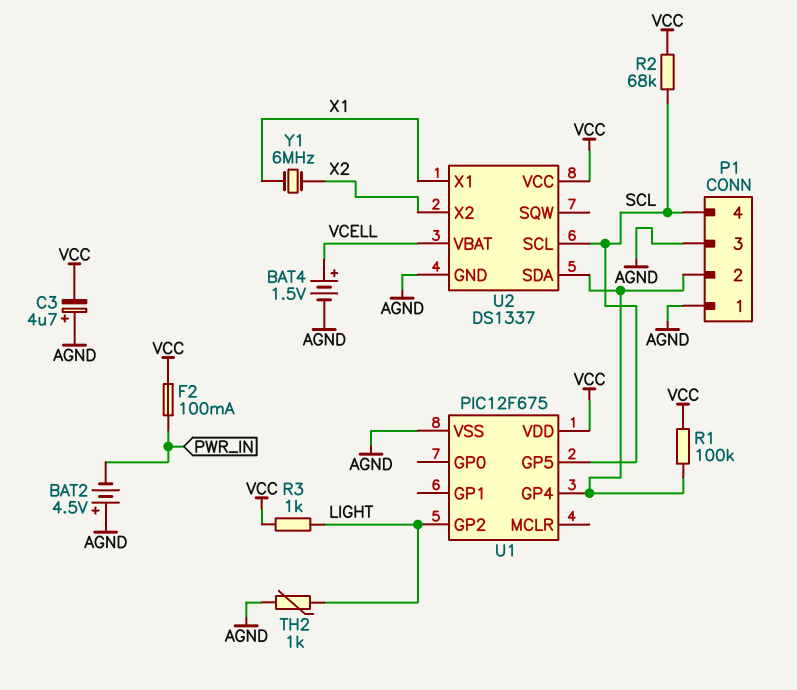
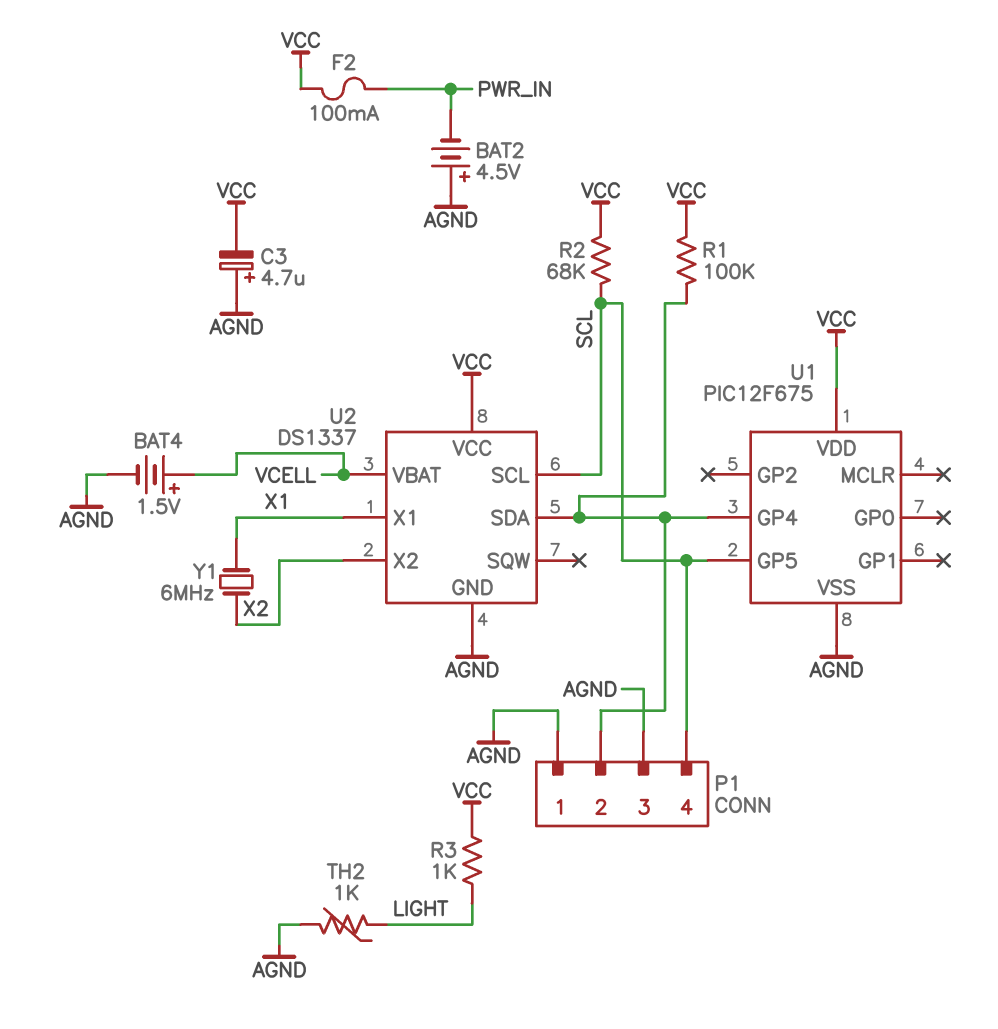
U1 pin GP2: LIGHT -> none

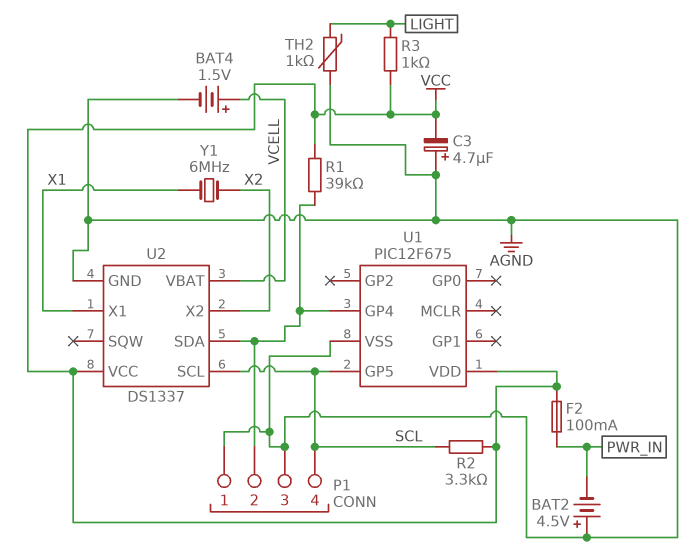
R1: 100k (P1/2, VCC) -> 39k (P1/2, VCC)
R2: 68k (SCL, VCC) -> 3.3k (SCL, VCC)

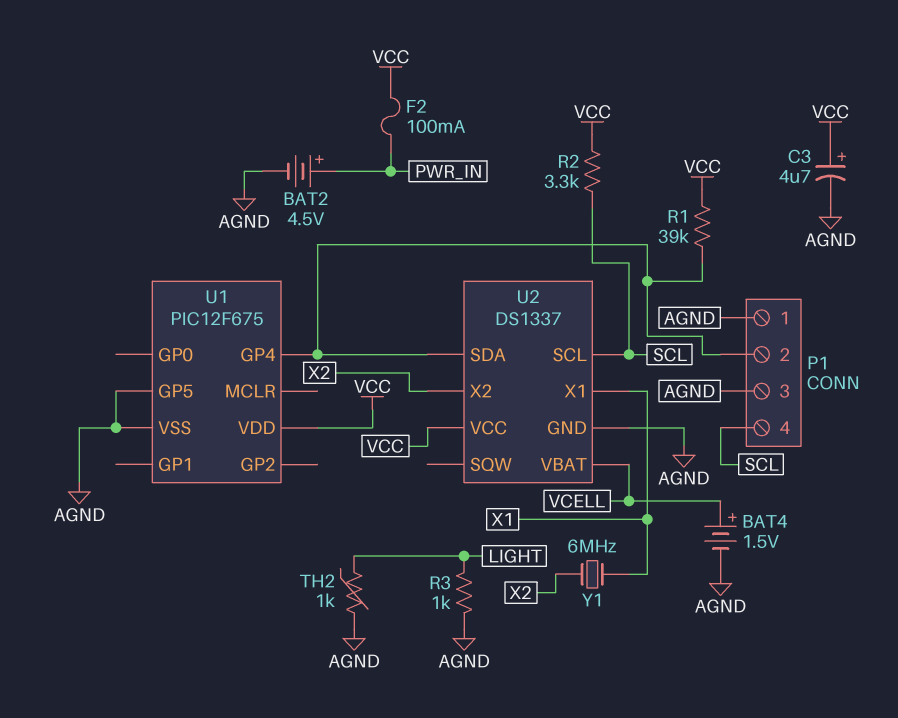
BAT2: 4.5V (plus AGND, minus PWR_IN) -> 4.5V (plus PWR_IN, minus AGND)
C3: 4.7uF (plus AGND, minus VCC) -> 4.7uF (plus VCC, minus AGND)
R3: 1k (LIGHT, VCC) -> 1k (AGND, LIGHT)
U1 pin GP5: SCL -> AGND

